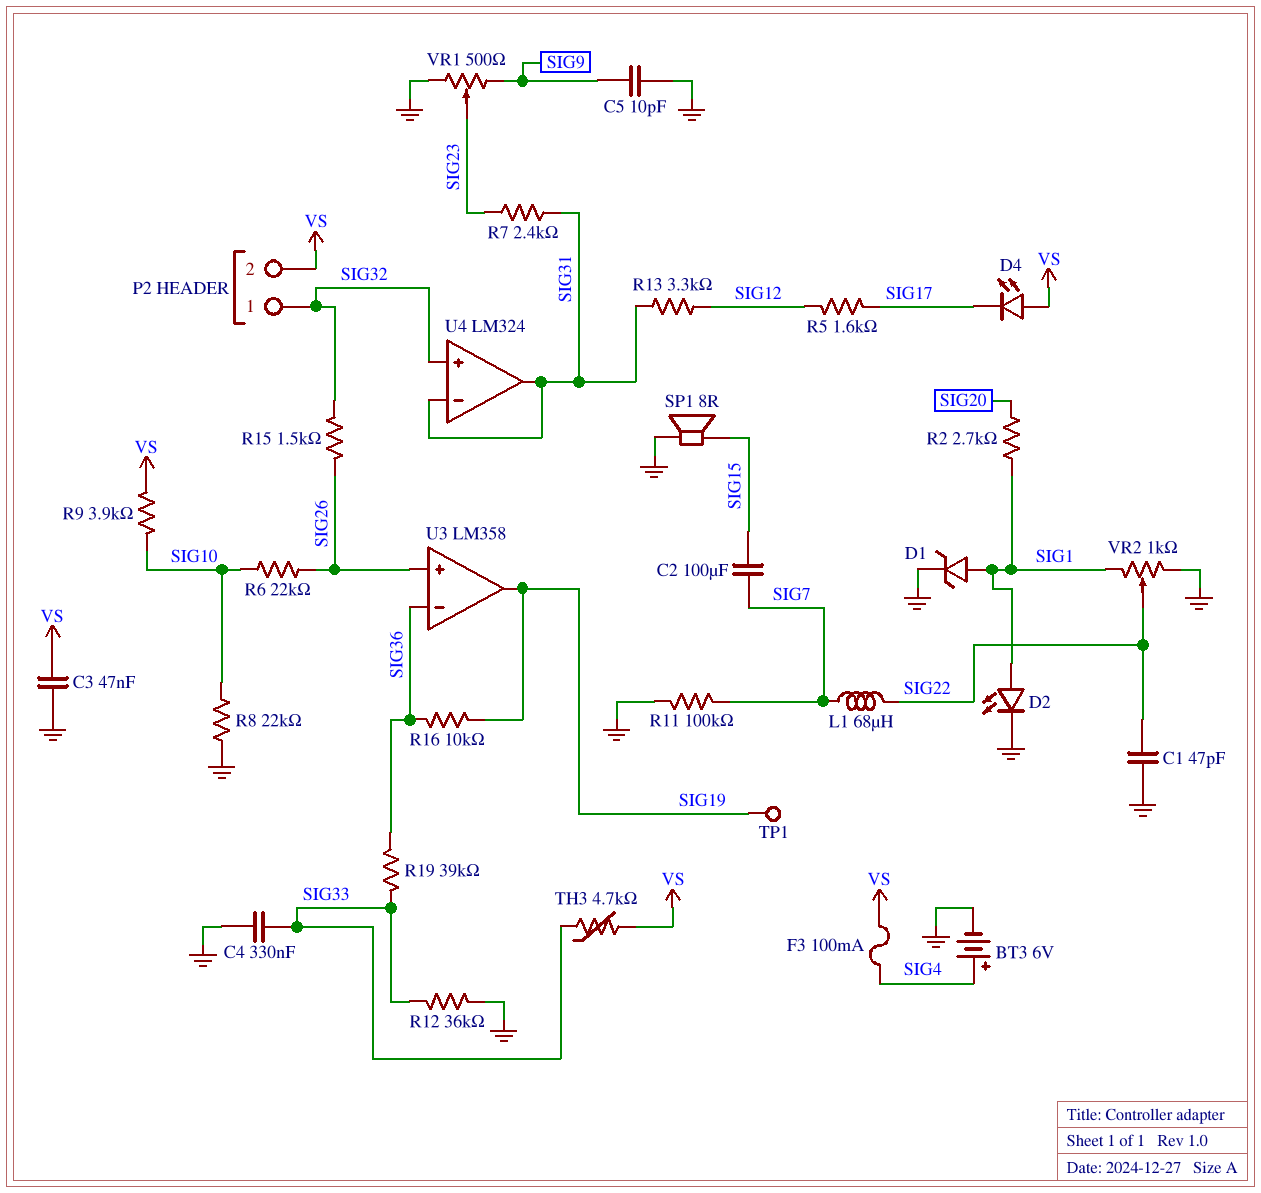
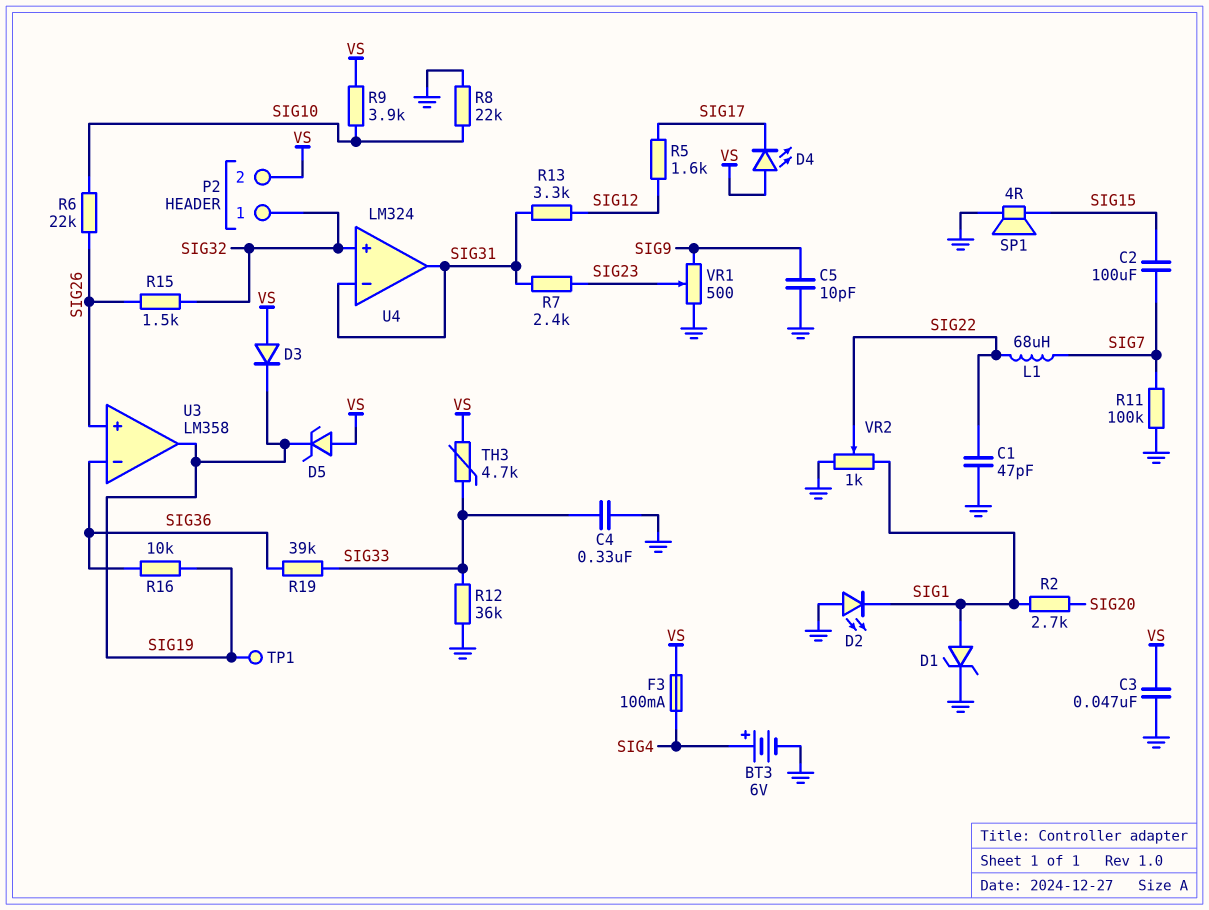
D2: LED (A SIG1, K GND) -> LED (A GND, K SIG1)
D3: none -> diode (A VS, K SIG19)
D5: none -> zener (A VS, K SIG19)
SP1: speaker 8R (GND, SIG15) -> speaker 4R (GND, SIG15)

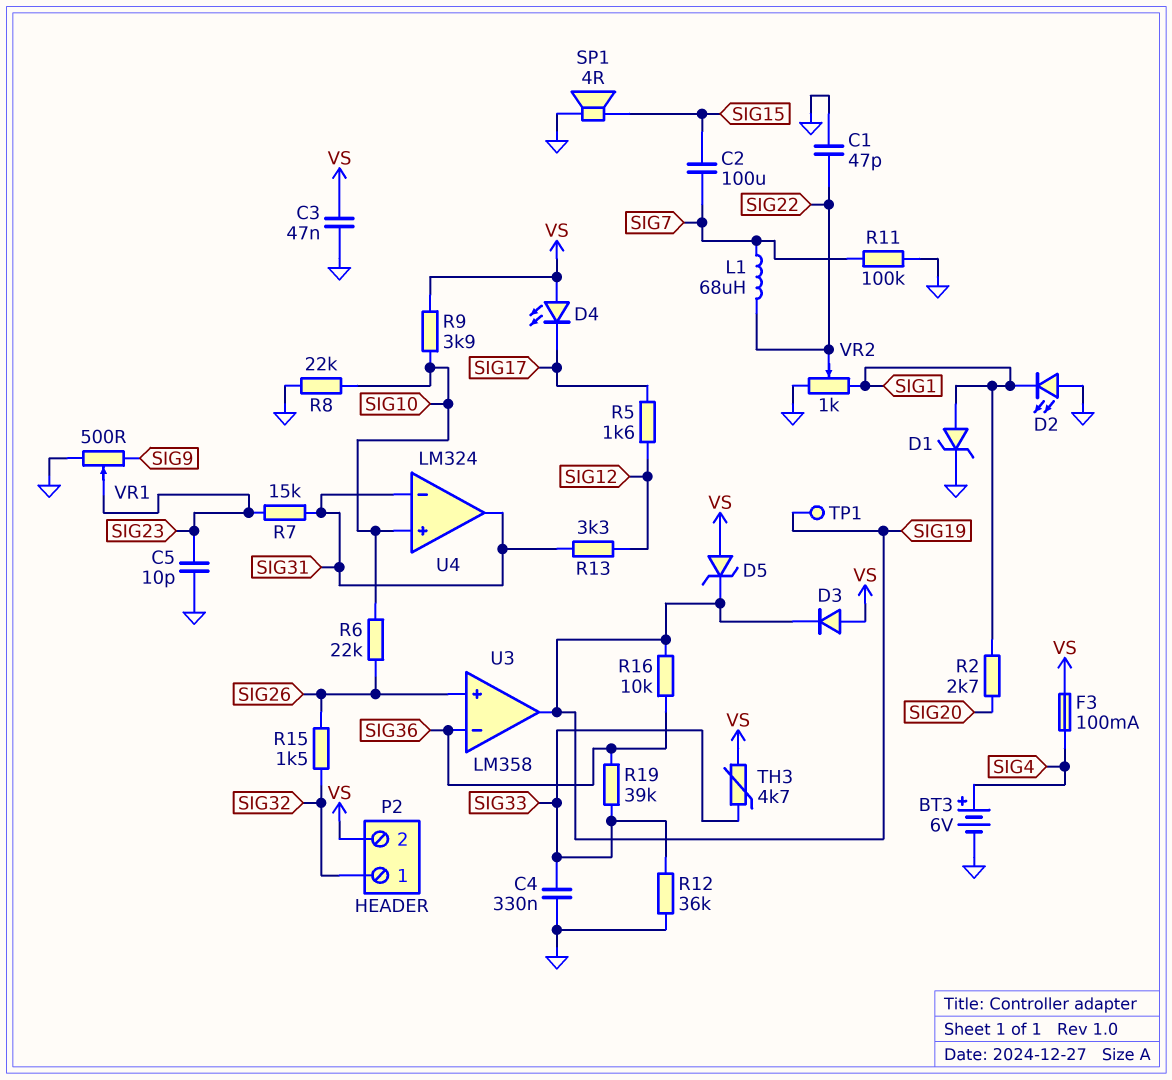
C5: 10pF (GND, SIG9) -> 10pF (GND, SIG23)
R7: 2.4k (SIG23, SIG31) -> 15k (SIG23, SIG31)
U4 pin in+: SIG32 -> SIG10

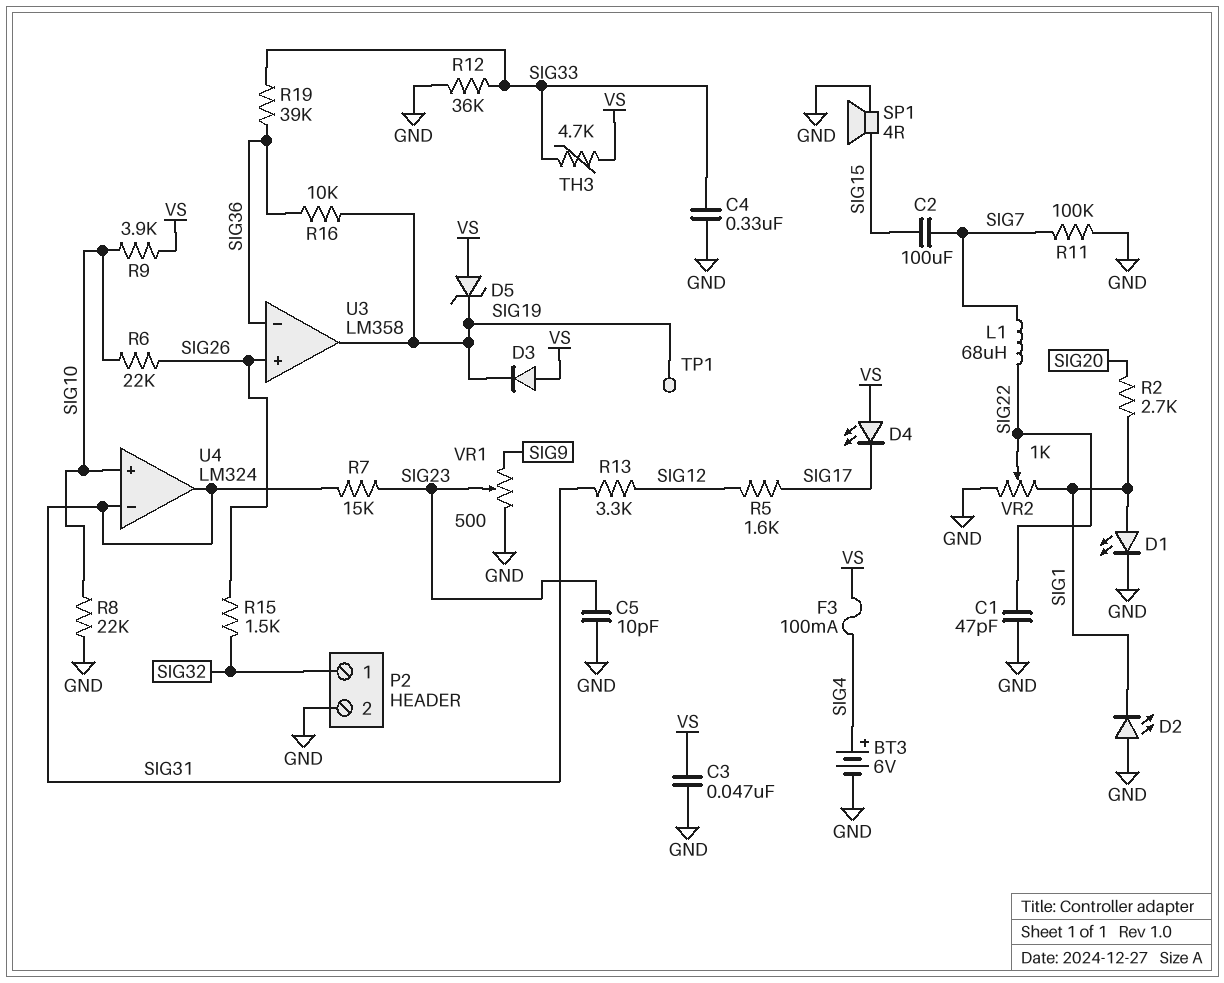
D1: zener (A SIG1, K GND) -> LED (A SIG1, K GND)
P2 pin 2: VS -> GND

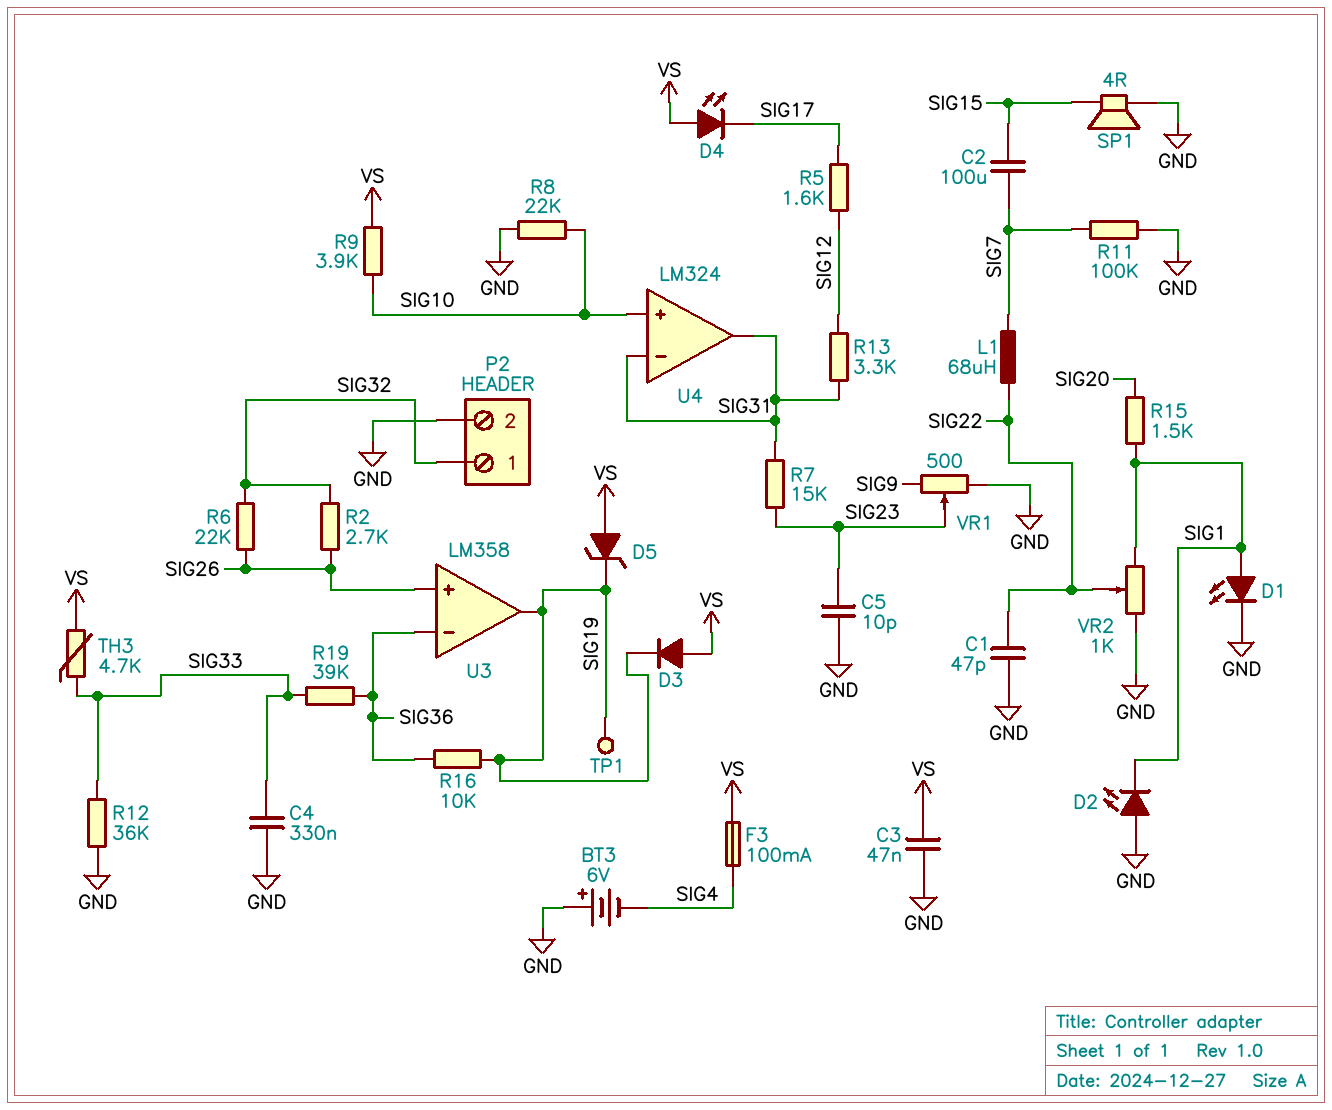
BT3: 6V (plus SIG4, minus GND) -> 6V (plus GND, minus SIG4)
R2: 2.7k (SIG1, SIG20) -> 2.7k (SIG26, SIG32)
R6: 22k (SIG10, SIG26) -> 22k (SIG26, SIG32)
R15: 1.5k (SIG26, SIG32) -> 1.5k (SIG1, SIG20)

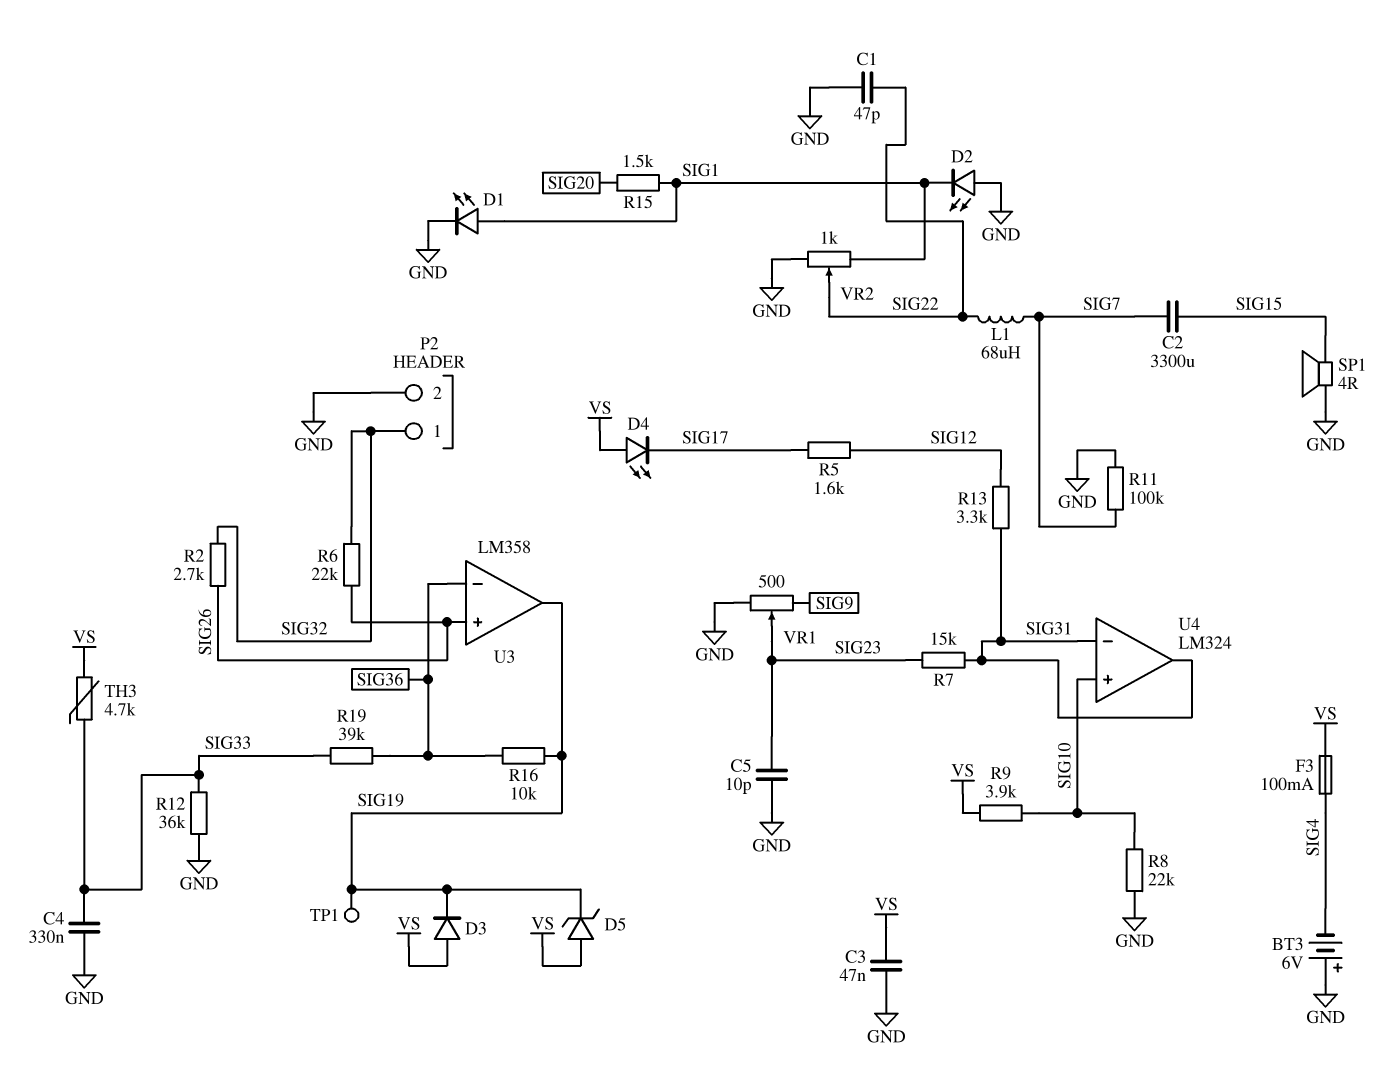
C2: 100uF (SIG7, SIG15) -> 3300uF (SIG7, SIG15)

